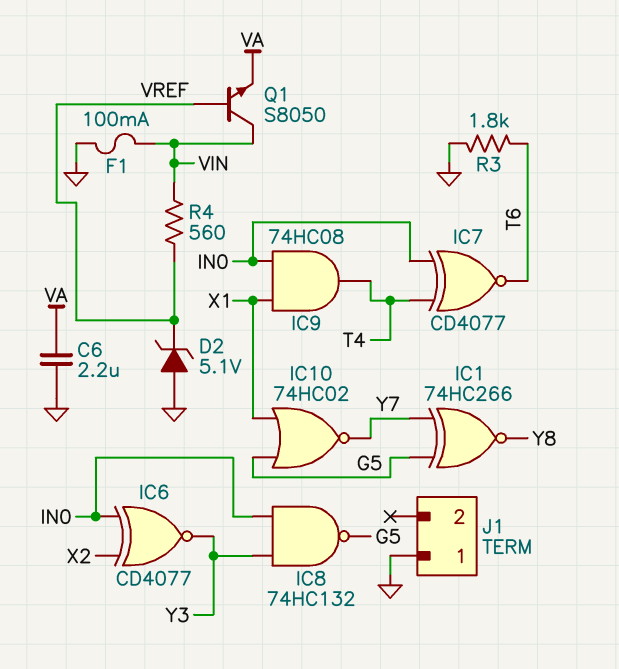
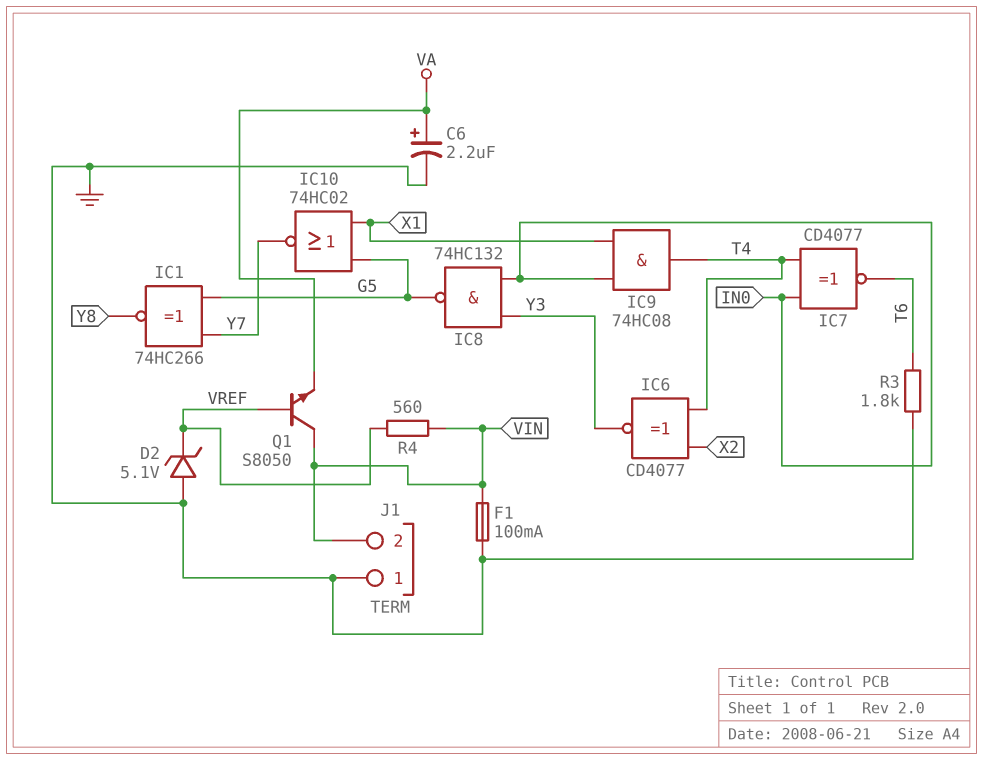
C6: 2.2uF (GND, VA) -> 2.2uF (plus VA, minus GND)
IC6: XNOR CD4077 (in IN0, in X2, out Y3) -> XNOR CD4077 (in T4, in X2, out Y3)
J1 pin 2: none -> VIN

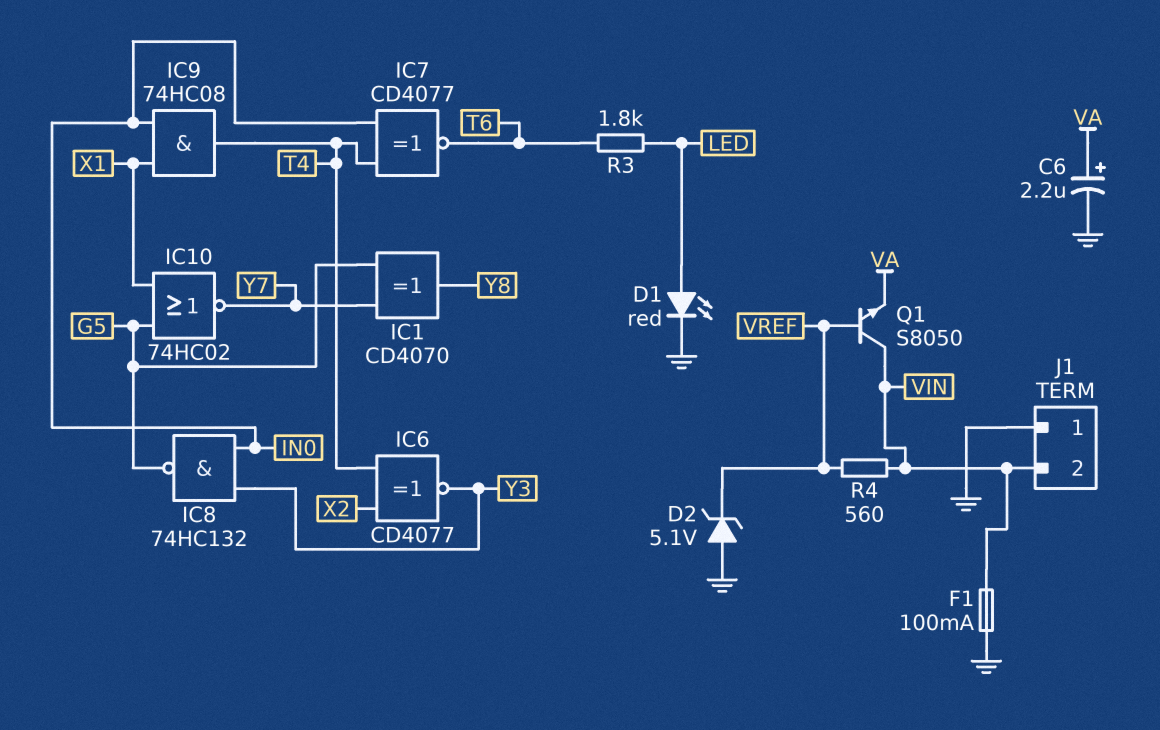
D1: none -> LED red (A LED, K GND)
IC1: XNOR 74HC266 (in G5, in Y7, out Y8) -> XOR CD4070 (in G5, in Y7, out Y8)
R3: 1.8k (GND, T6) -> 1.8k (LED, T6)

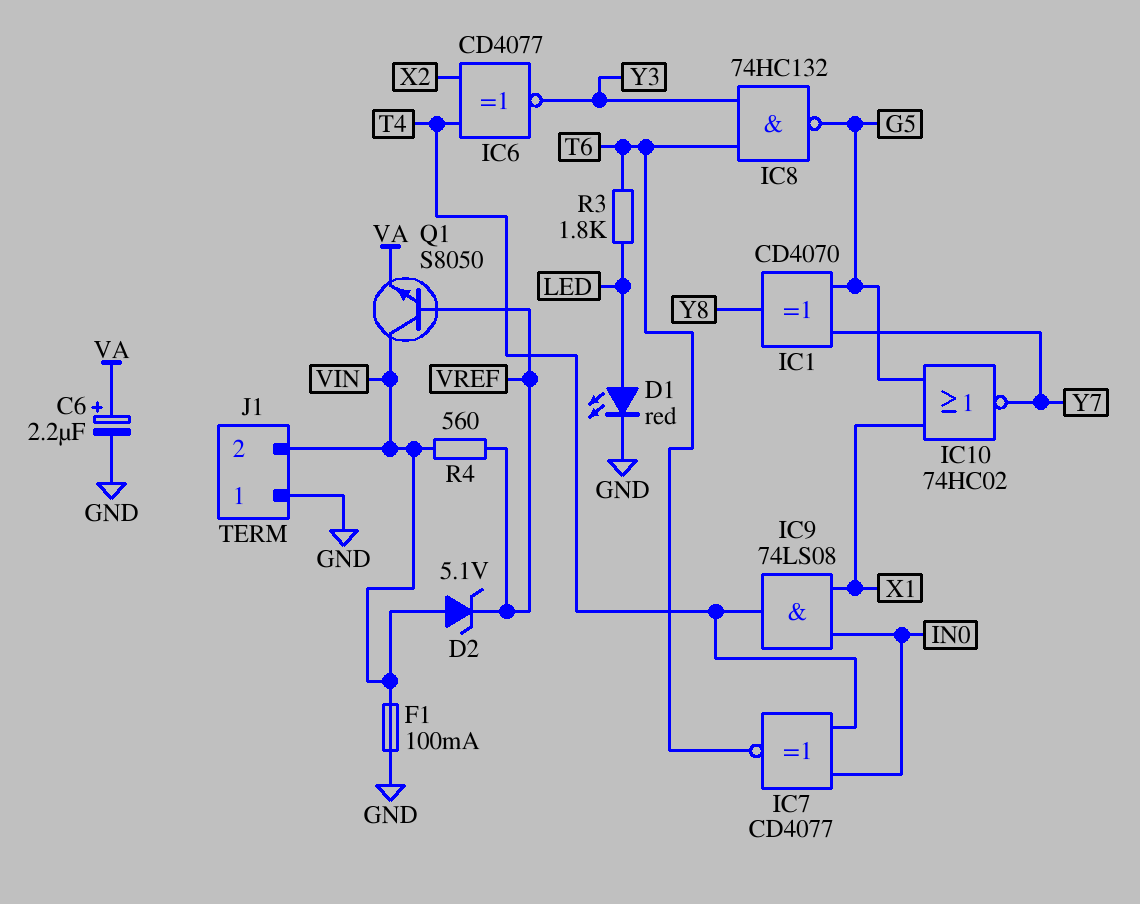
D2: zener 5.1V (A GND, K VREF) -> zener 5.1V (A VIN, K VREF)
IC8: NAND 74HC132 (in IN0, in Y3, out G5) -> NAND 74HC132 (in T6, in Y3, out G5)
IC9: AND 74HC08 (in IN0, in X1, out T4) -> AND 74LS08 (in IN0, in X1, out T4)

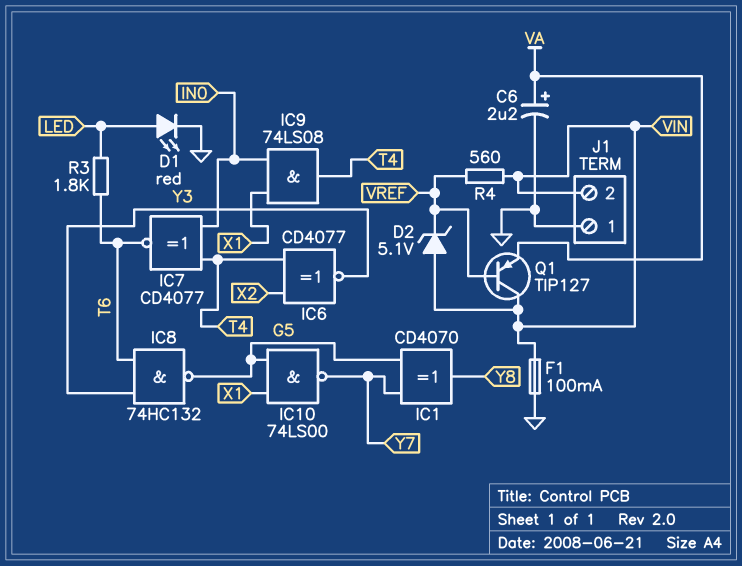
IC10: NOR 74HC02 (in G5, in X1, out Y7) -> NAND 74LS00 (in G5, in X1, out Y7)
Q1: NPN S8050 (B VREF, C VIN, E VA) -> PNP TIP127 (B VREF, C VIN, E VA)

